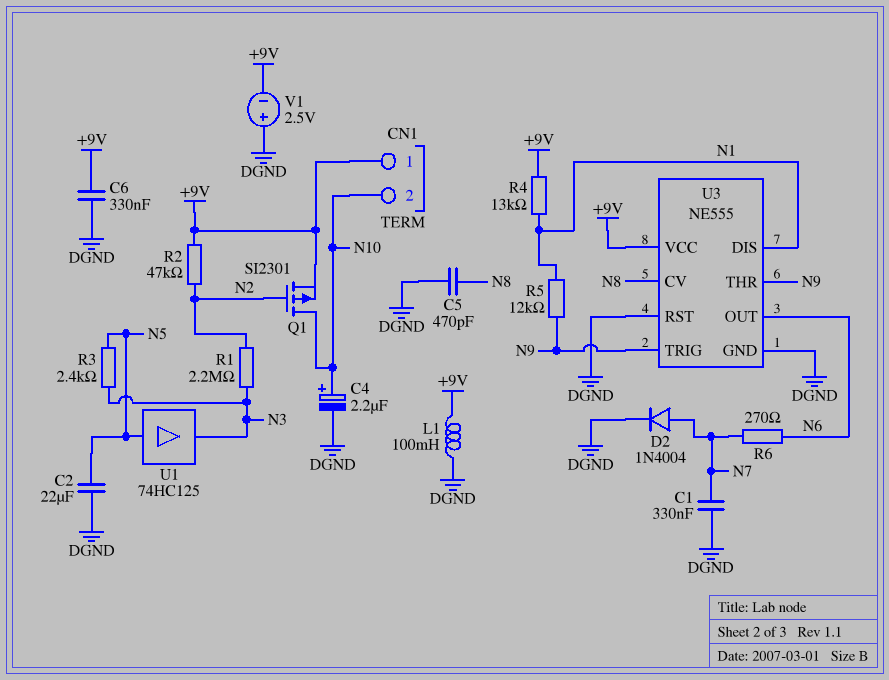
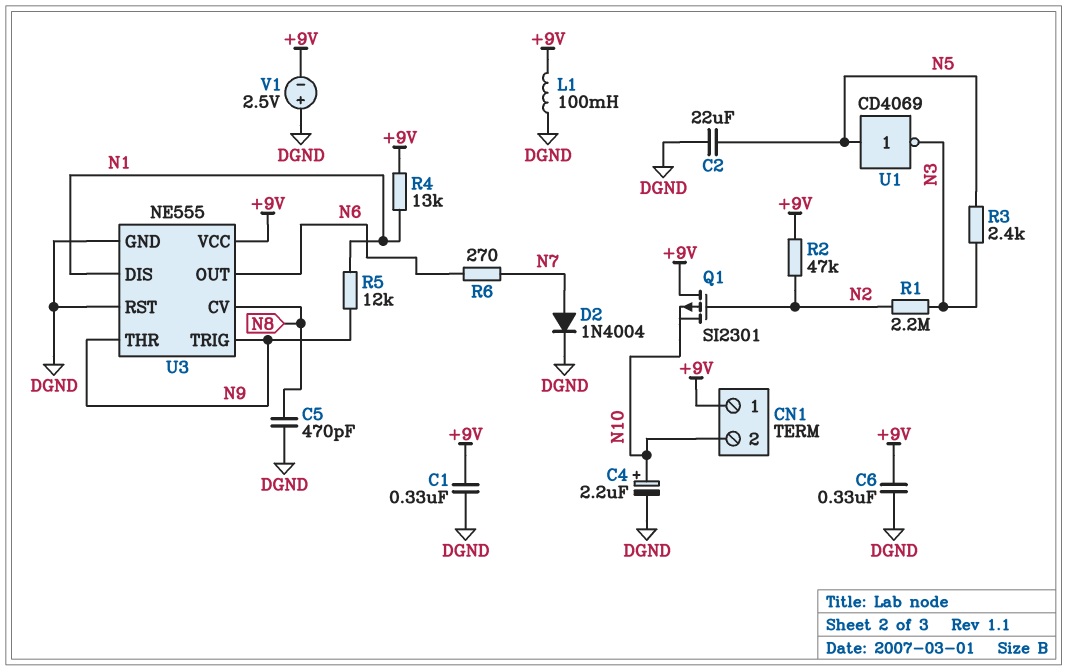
C1: 330nF (DGND, N7) -> 330nF (+9V, DGND)
Q1: PMOS SI2301 (G N2, D N10, S +9V) -> PMOS SI2301 (G N2, D +9V, S N10)
U1: buffer 74HC125 (in N5, out N3) -> NOT CD4069 (in N5, out N3)

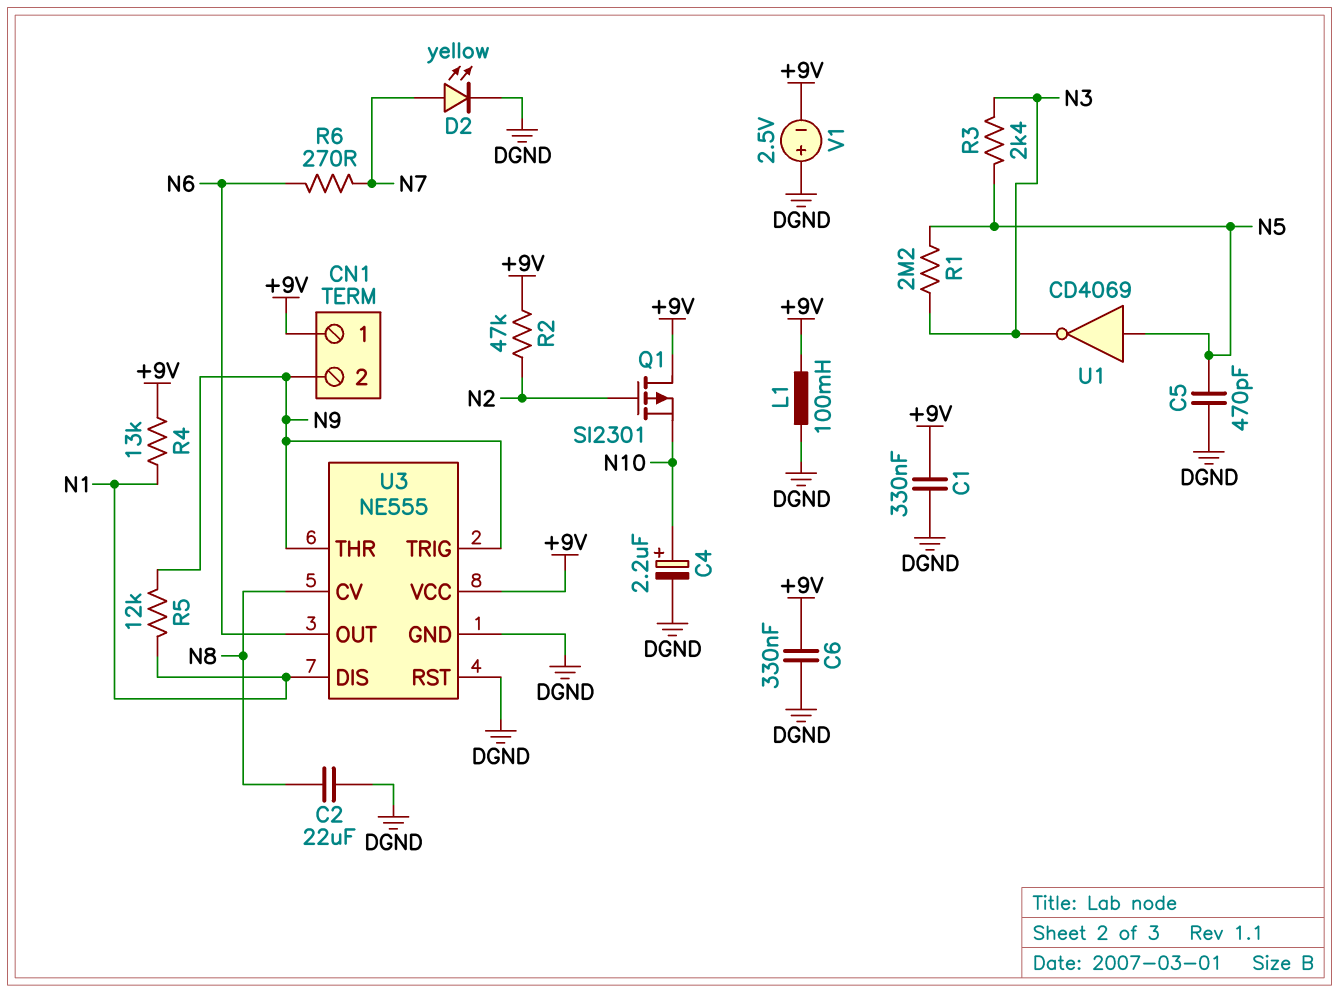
C2: 22uF (DGND, N5) -> 22uF (DGND, N8)
C5: 470pF (DGND, N8) -> 470pF (DGND, N5)
CN1 pin 2: N10 -> N9
D2: diode 1N4004 (A N7, K DGND) -> LED yellow (A N7, K DGND)
R1: 2.2M (N2, N3) -> 2.2M (N3, N5)

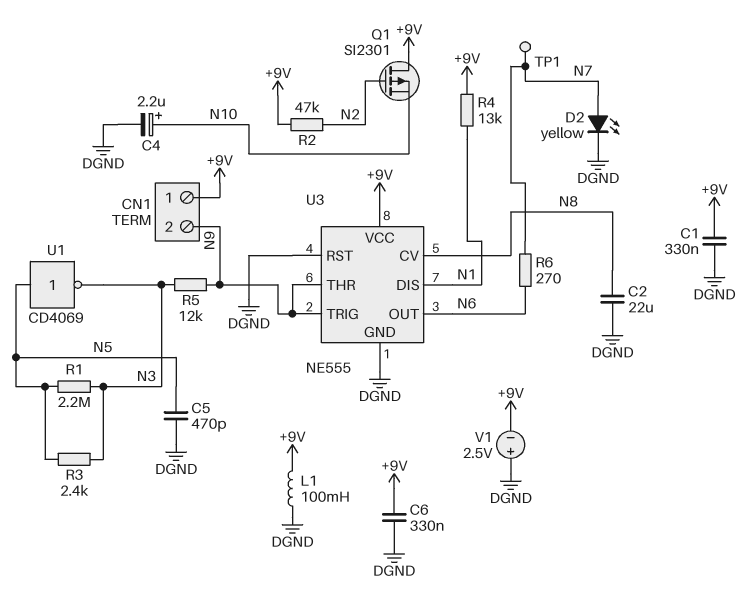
R5: 12k (N1, N9) -> 12k (N3, N9)
TP1: none -> test point (N7)

